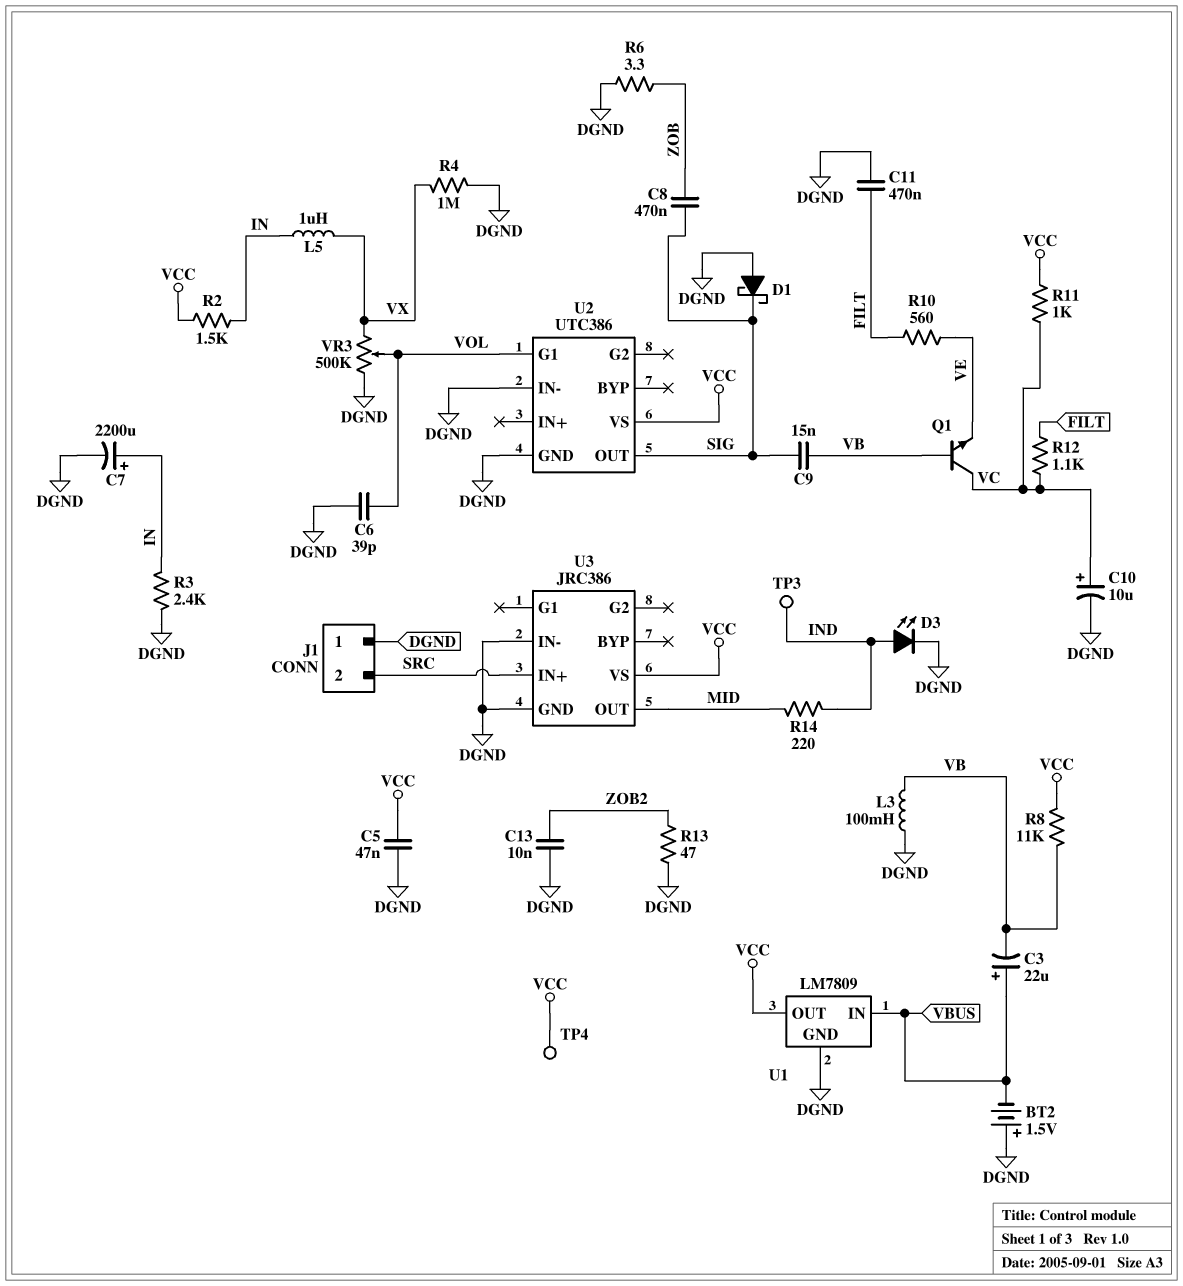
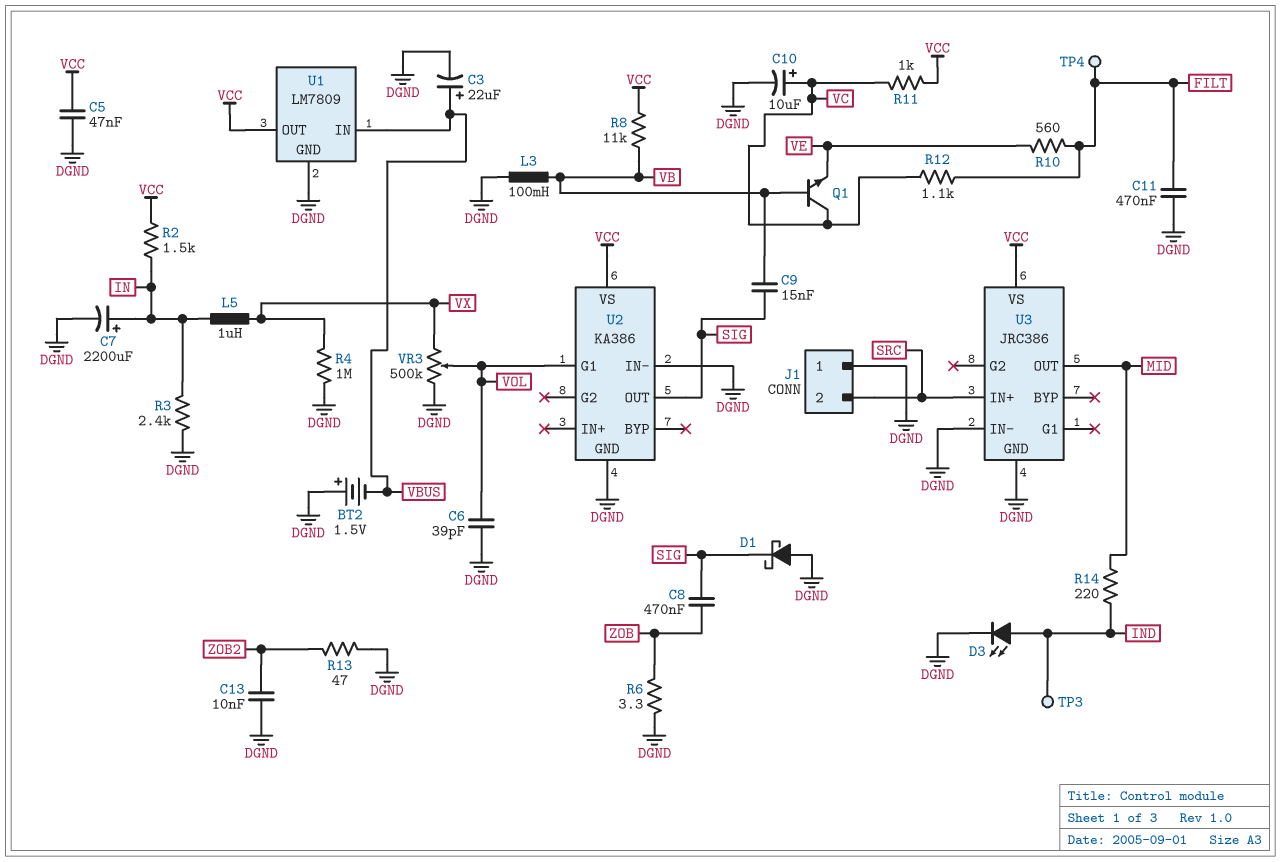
C3: 22uF (plus VBUS, minus VB) -> 22uF (plus VBUS, minus DGND)
TP4: test point (VCC) -> test point (FILT)
U2: UTC386 -> KA386

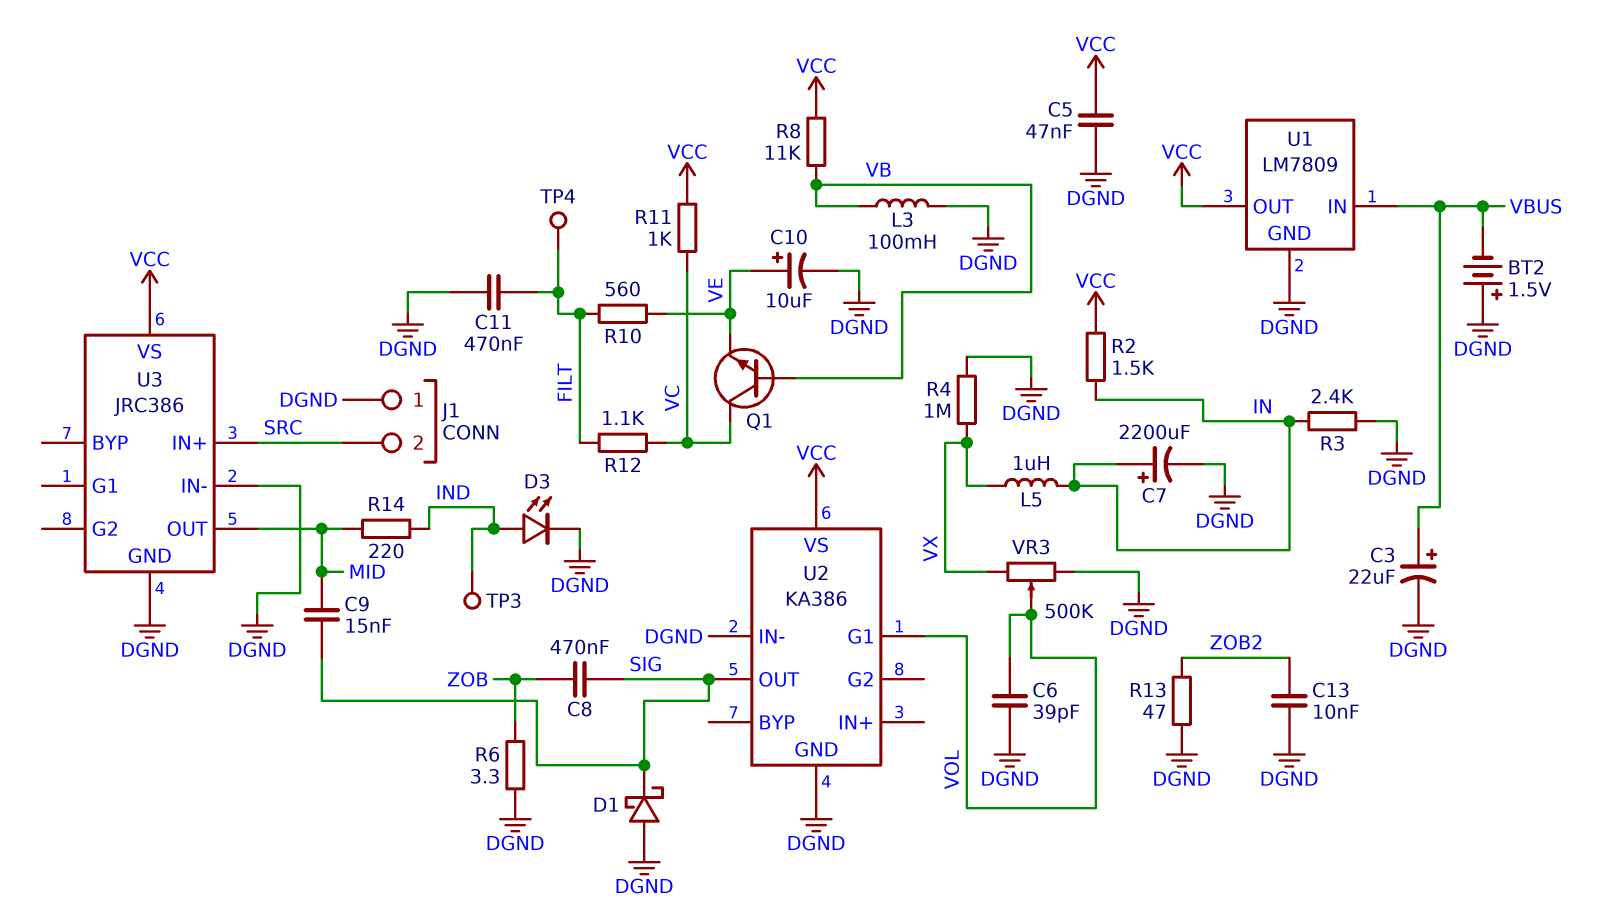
C9: 15nF (SIG, VB) -> 15nF (MID, SIG)
C10: 10uF (plus VC, minus DGND) -> 10uF (plus VE, minus DGND)

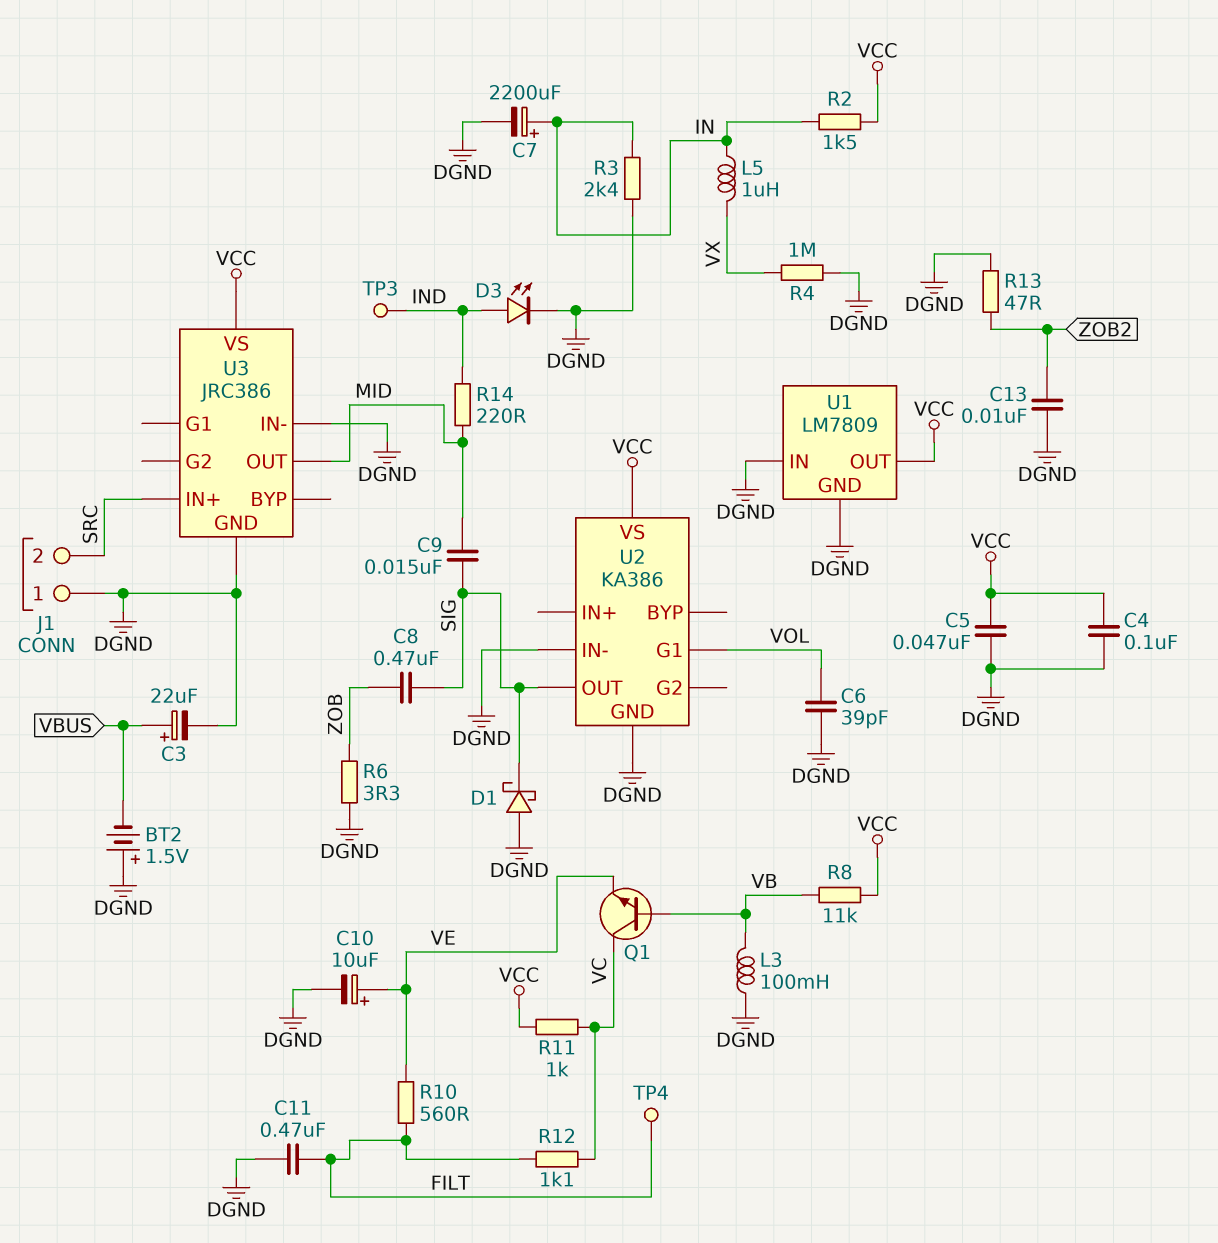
C4: none -> 100nF (DGND, VCC)
U1 pin IN: VBUS -> DGND
VR3: 500k (DGND, VX, wiper VOL) -> none

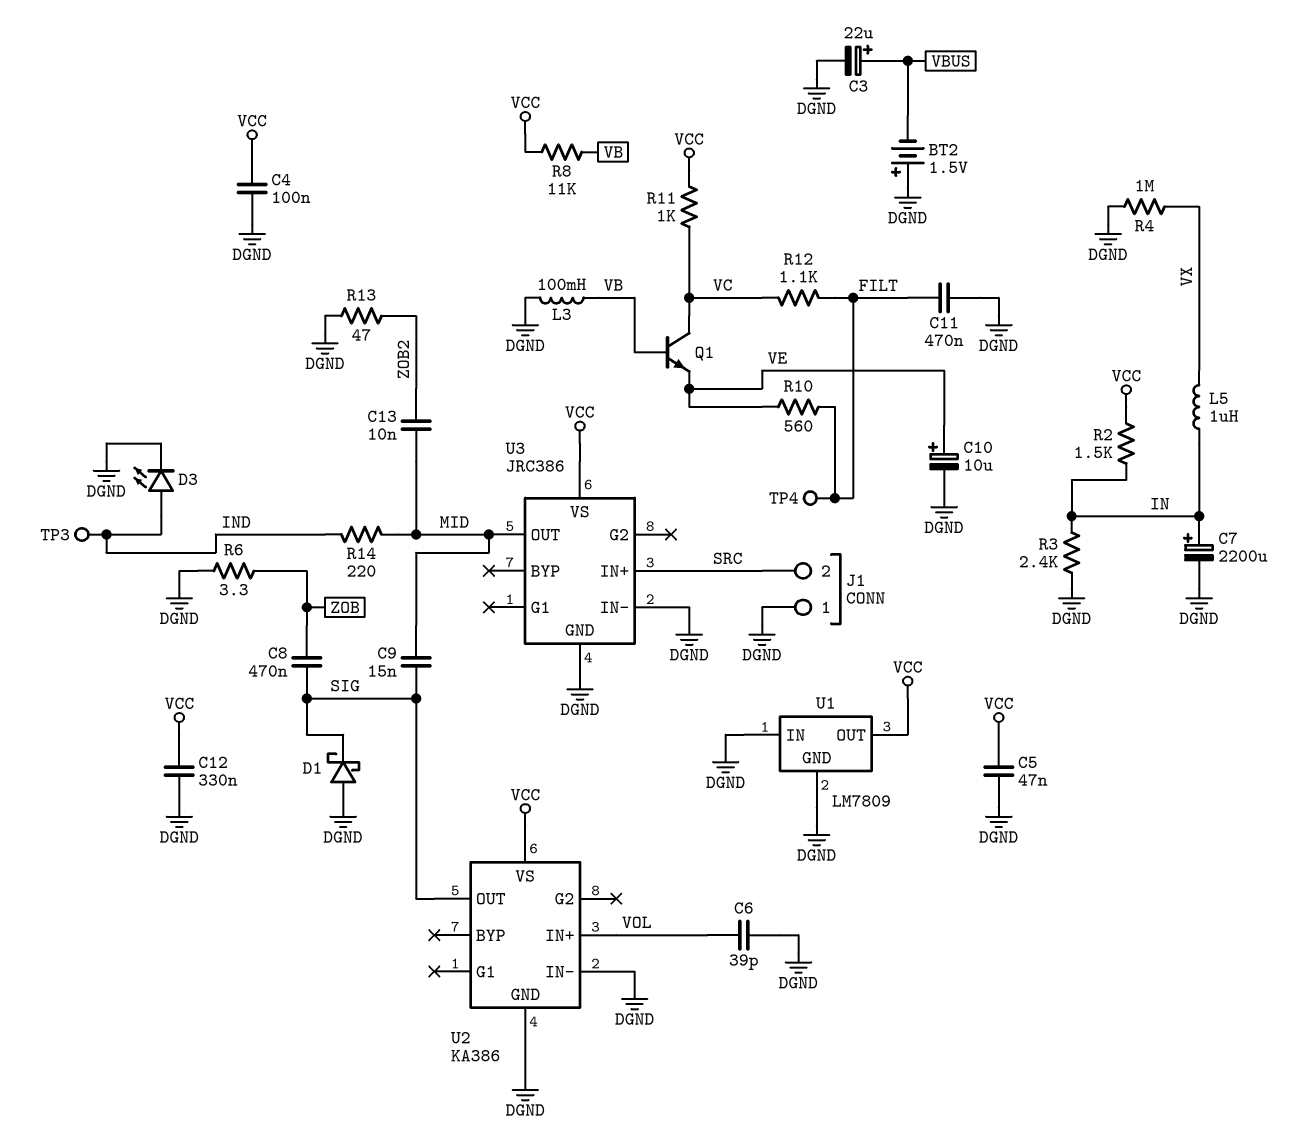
C12: none -> 330nF (DGND, VCC)
C13: 10nF (DGND, ZOB2) -> 10nF (MID, ZOB2)
U2 pin G1: VOL -> none
U2 pin IN+: none -> VOL

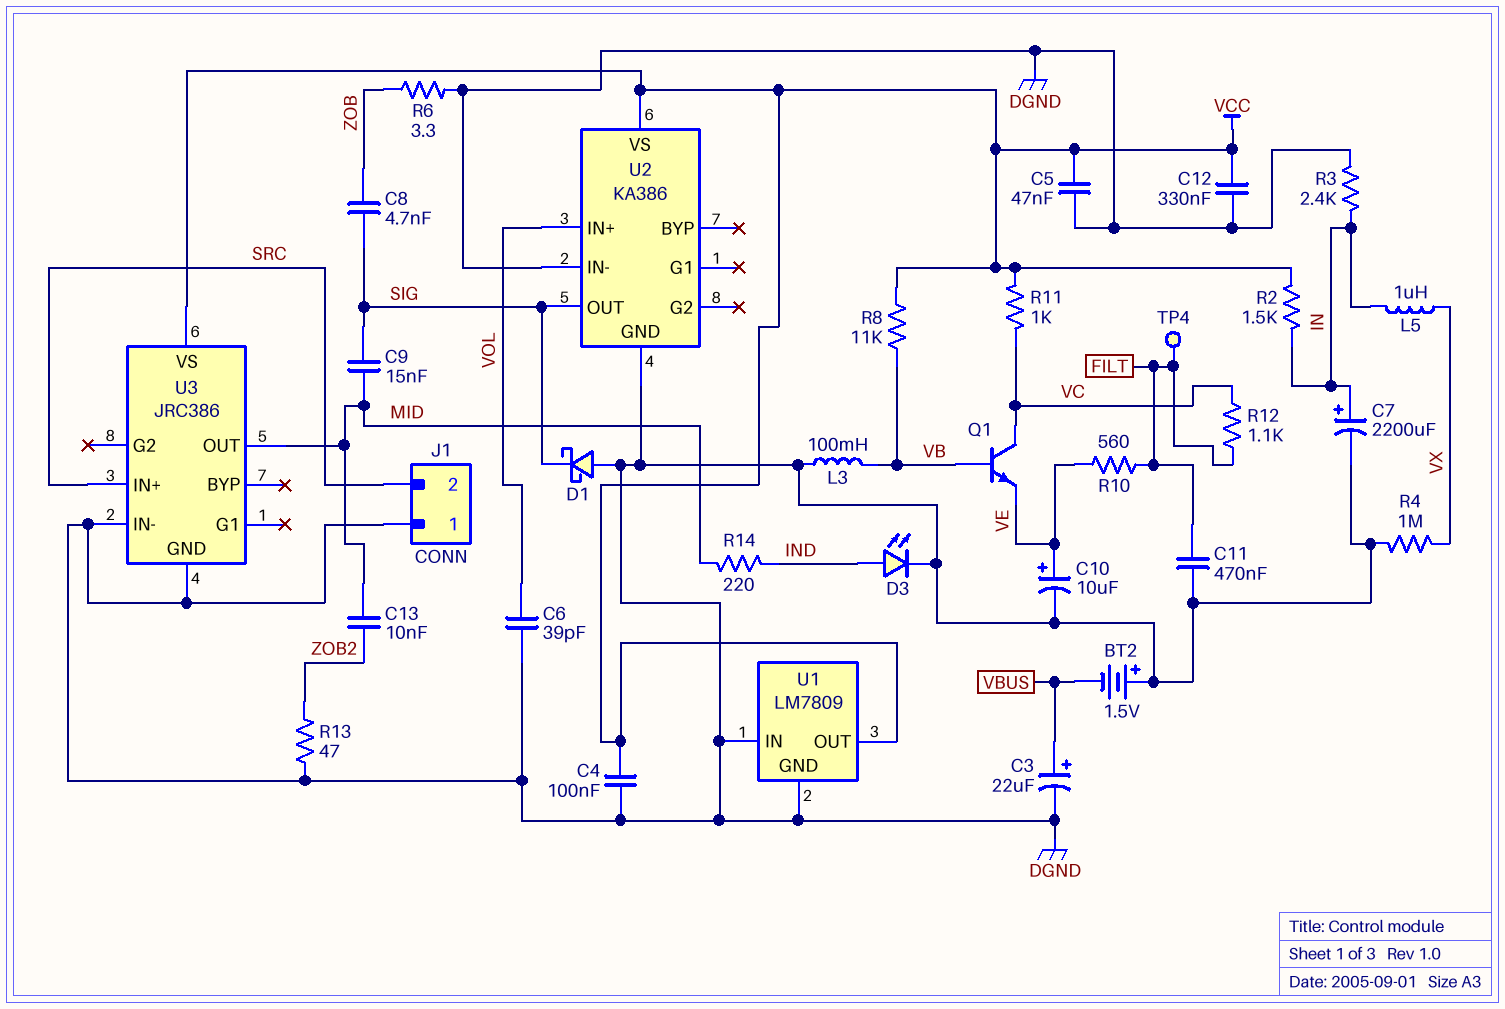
C8: 470nF (SIG, ZOB) -> 4.7nF (SIG, ZOB)
TP3: test point (IND) -> none

